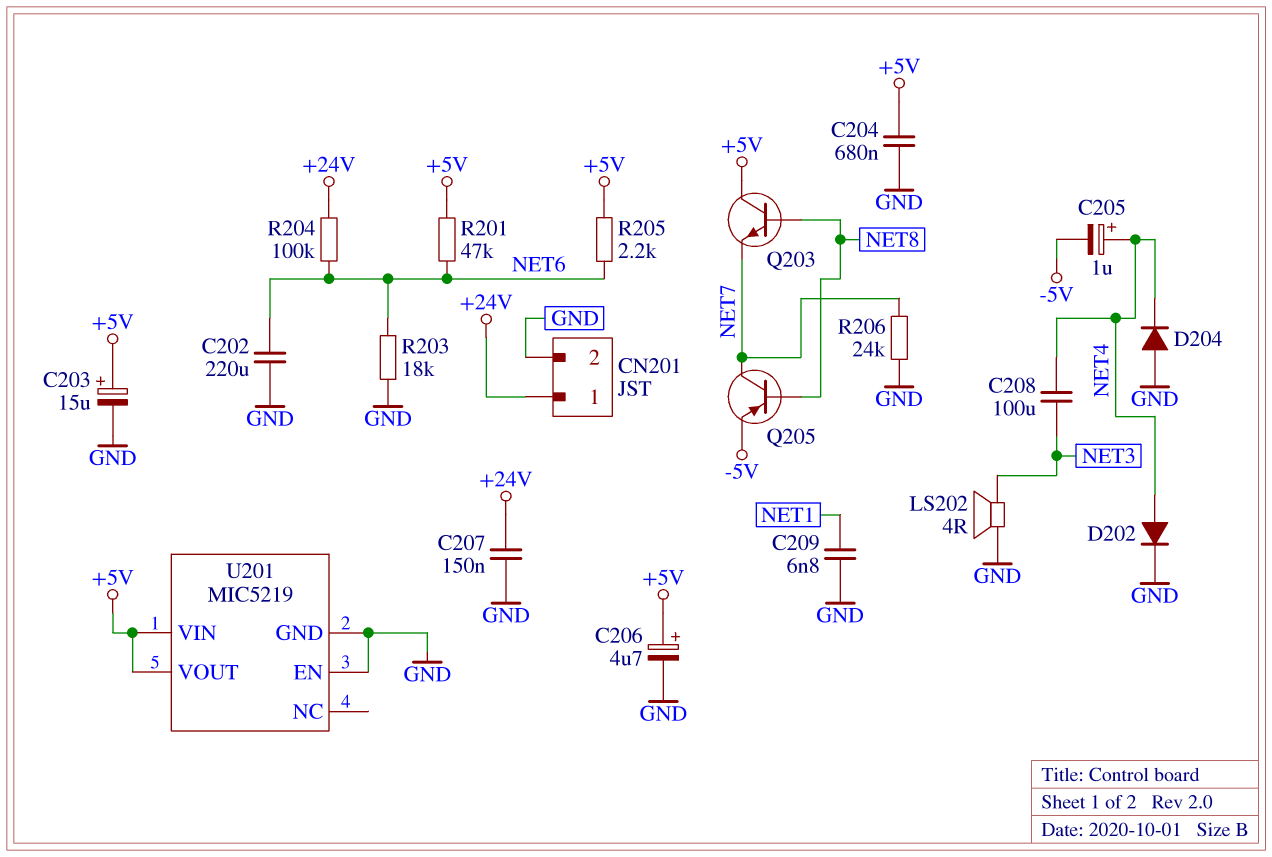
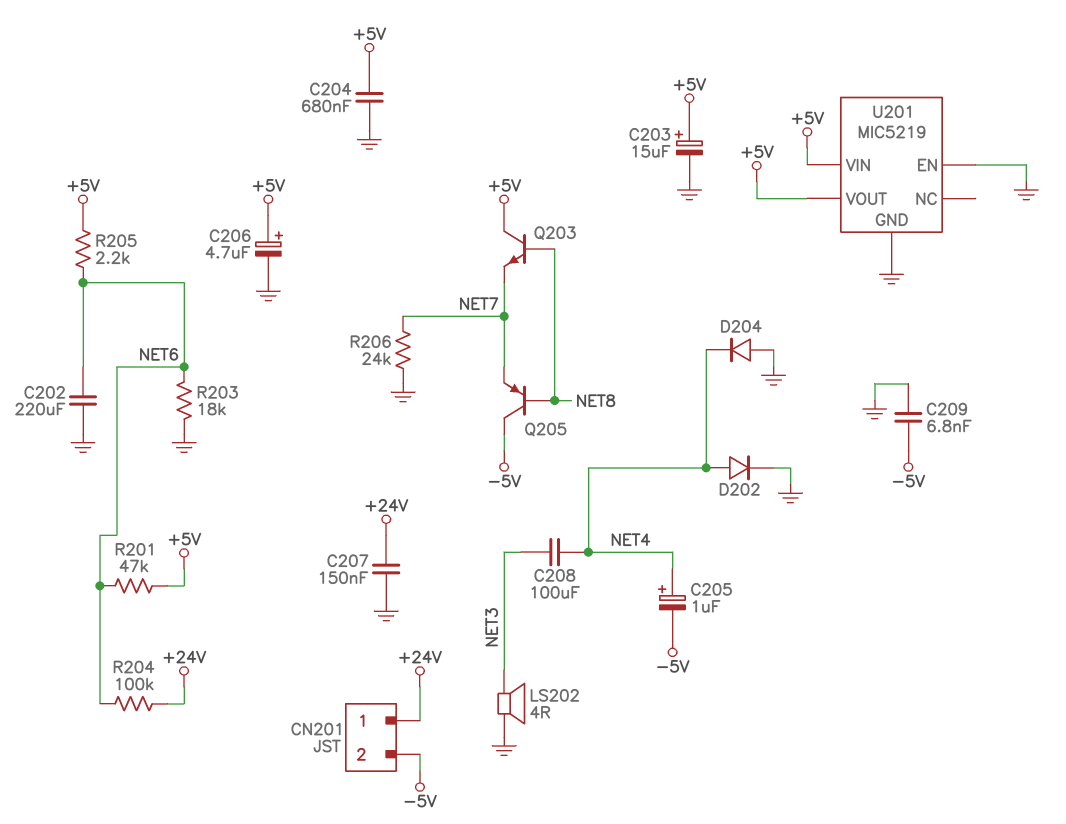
C209: 6.8nF (GND, NET1) -> 6.8nF (-5V, GND)
CN201 pin 2: GND -> -5V
Q205: PNP (B NET8, C NET7, E -5V) -> PNP (B NET8, C -5V, E NET7)

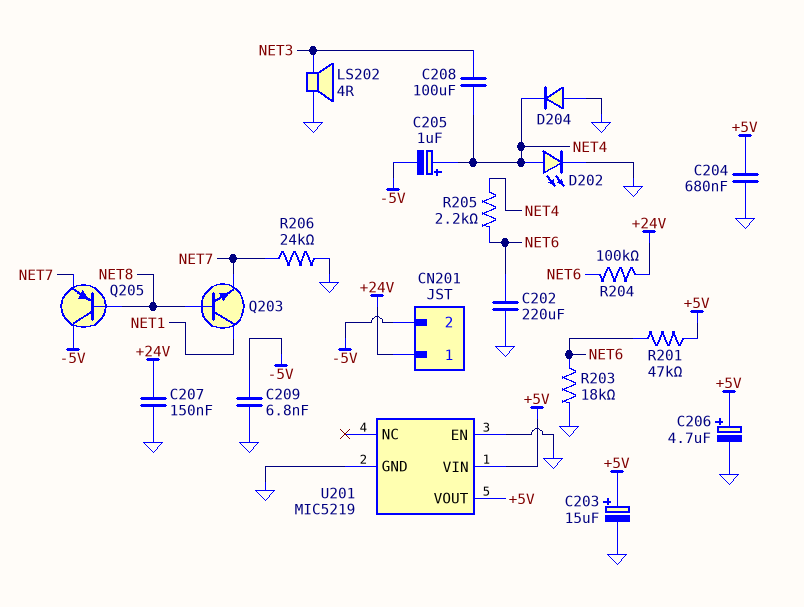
D202: diode (A NET4, K GND) -> LED (A NET4, K GND)
Q203: NPN (B NET8, C +5V, E NET7) -> NPN (B NET8, C NET1, E NET7)
R205: 2.2k (+5V, NET6) -> 2.2k (NET4, NET6)

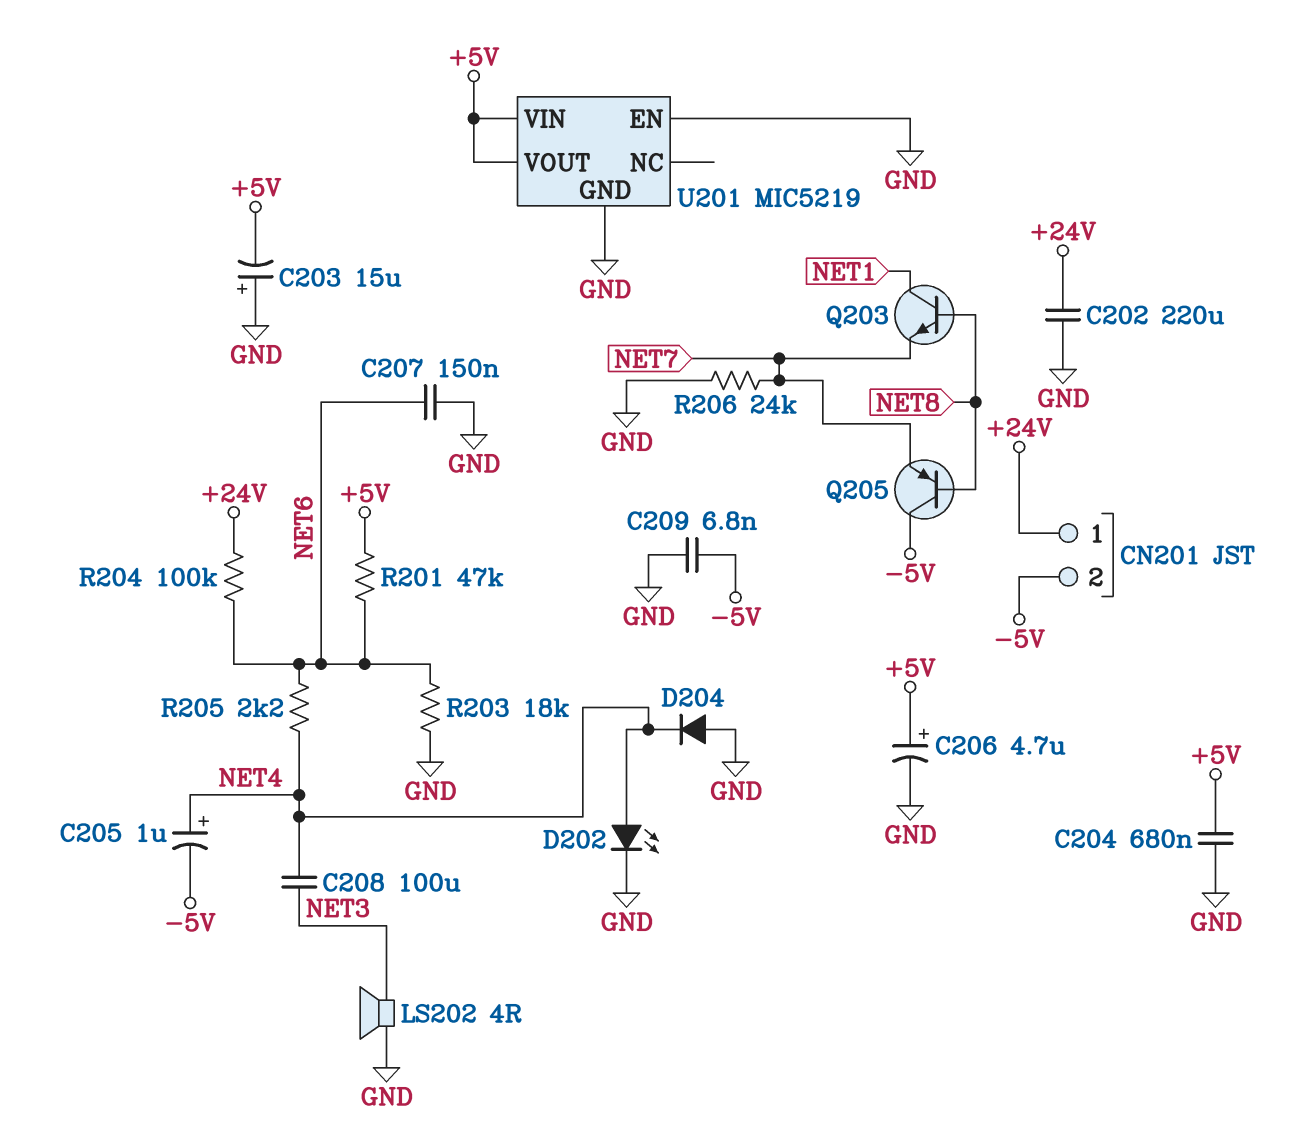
C202: 220uF (GND, NET6) -> 220uF (+24V, GND)
C203: 15uF (plus +5V, minus GND) -> 15uF (plus GND, minus +5V)
C207: 150nF (+24V, GND) -> 150nF (GND, NET6)

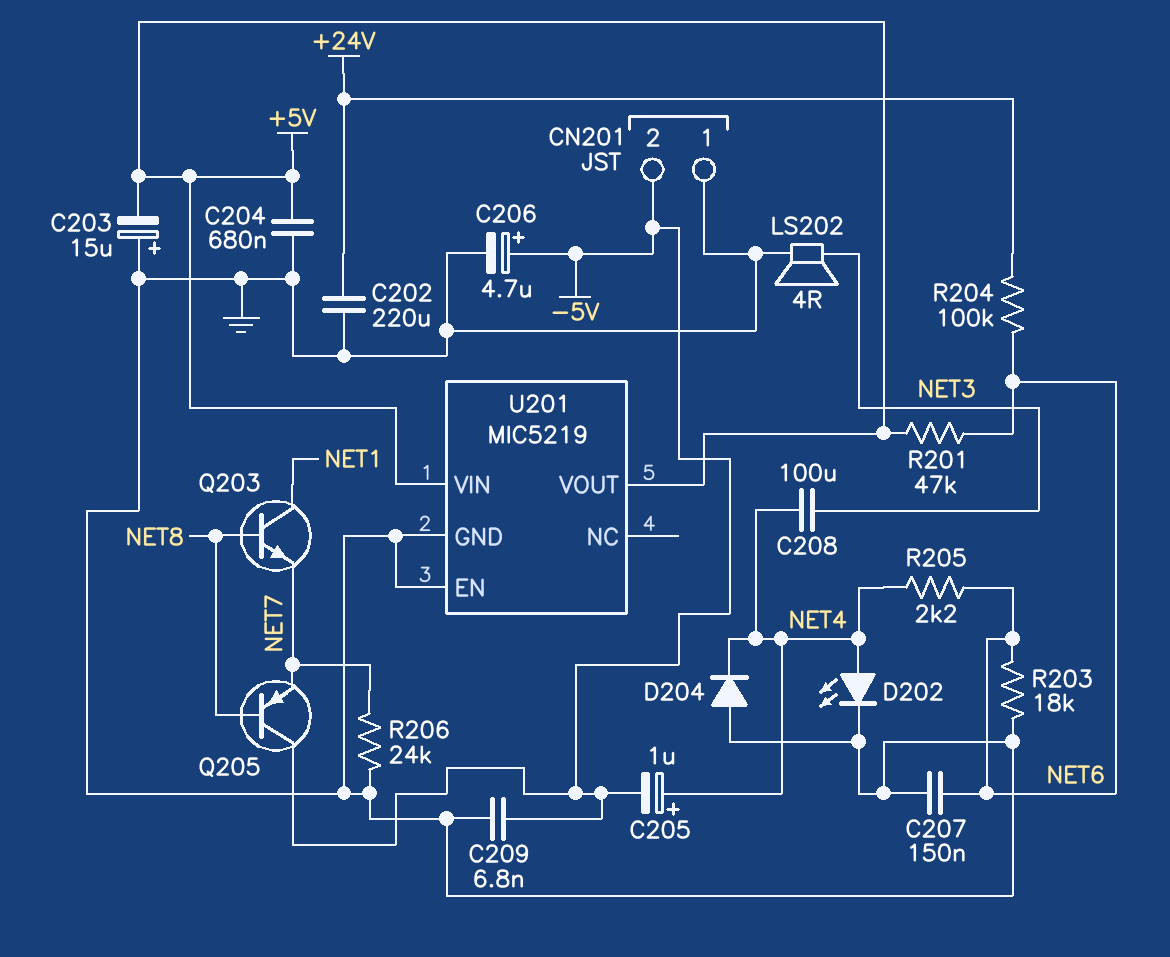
C206: 4.7uF (plus +5V, minus GND) -> 4.7uF (plus -5V, minus GND)
CN201 pin 1: +24V -> GND

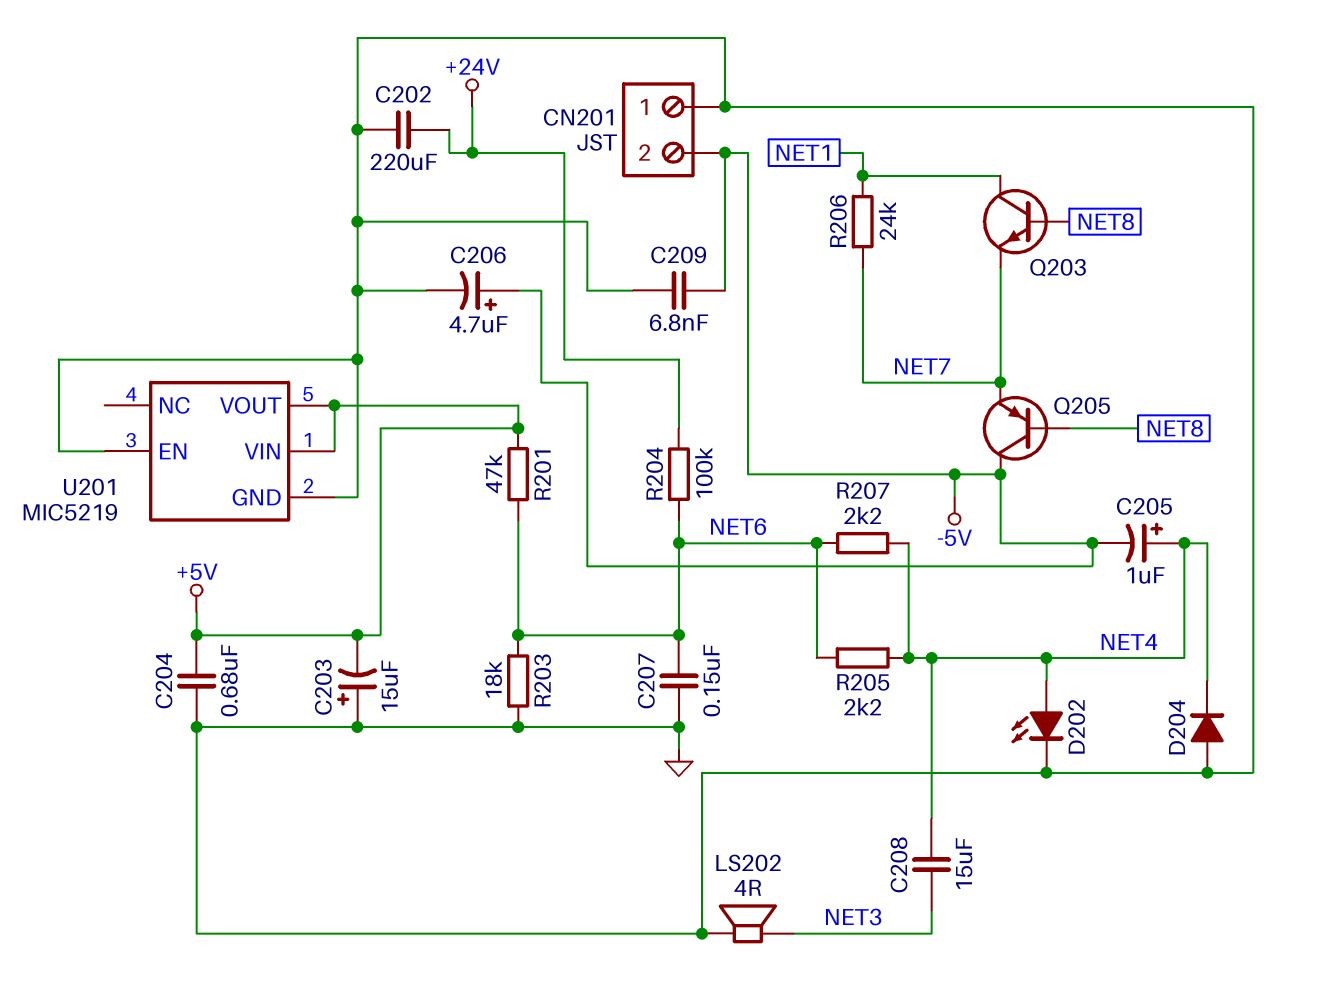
C208: 100uF (NET3, NET4) -> 15uF (NET3, NET4)
R206: 24k (GND, NET7) -> 24k (NET1, NET7)
R207: none -> 2.2k (NET4, NET6)

